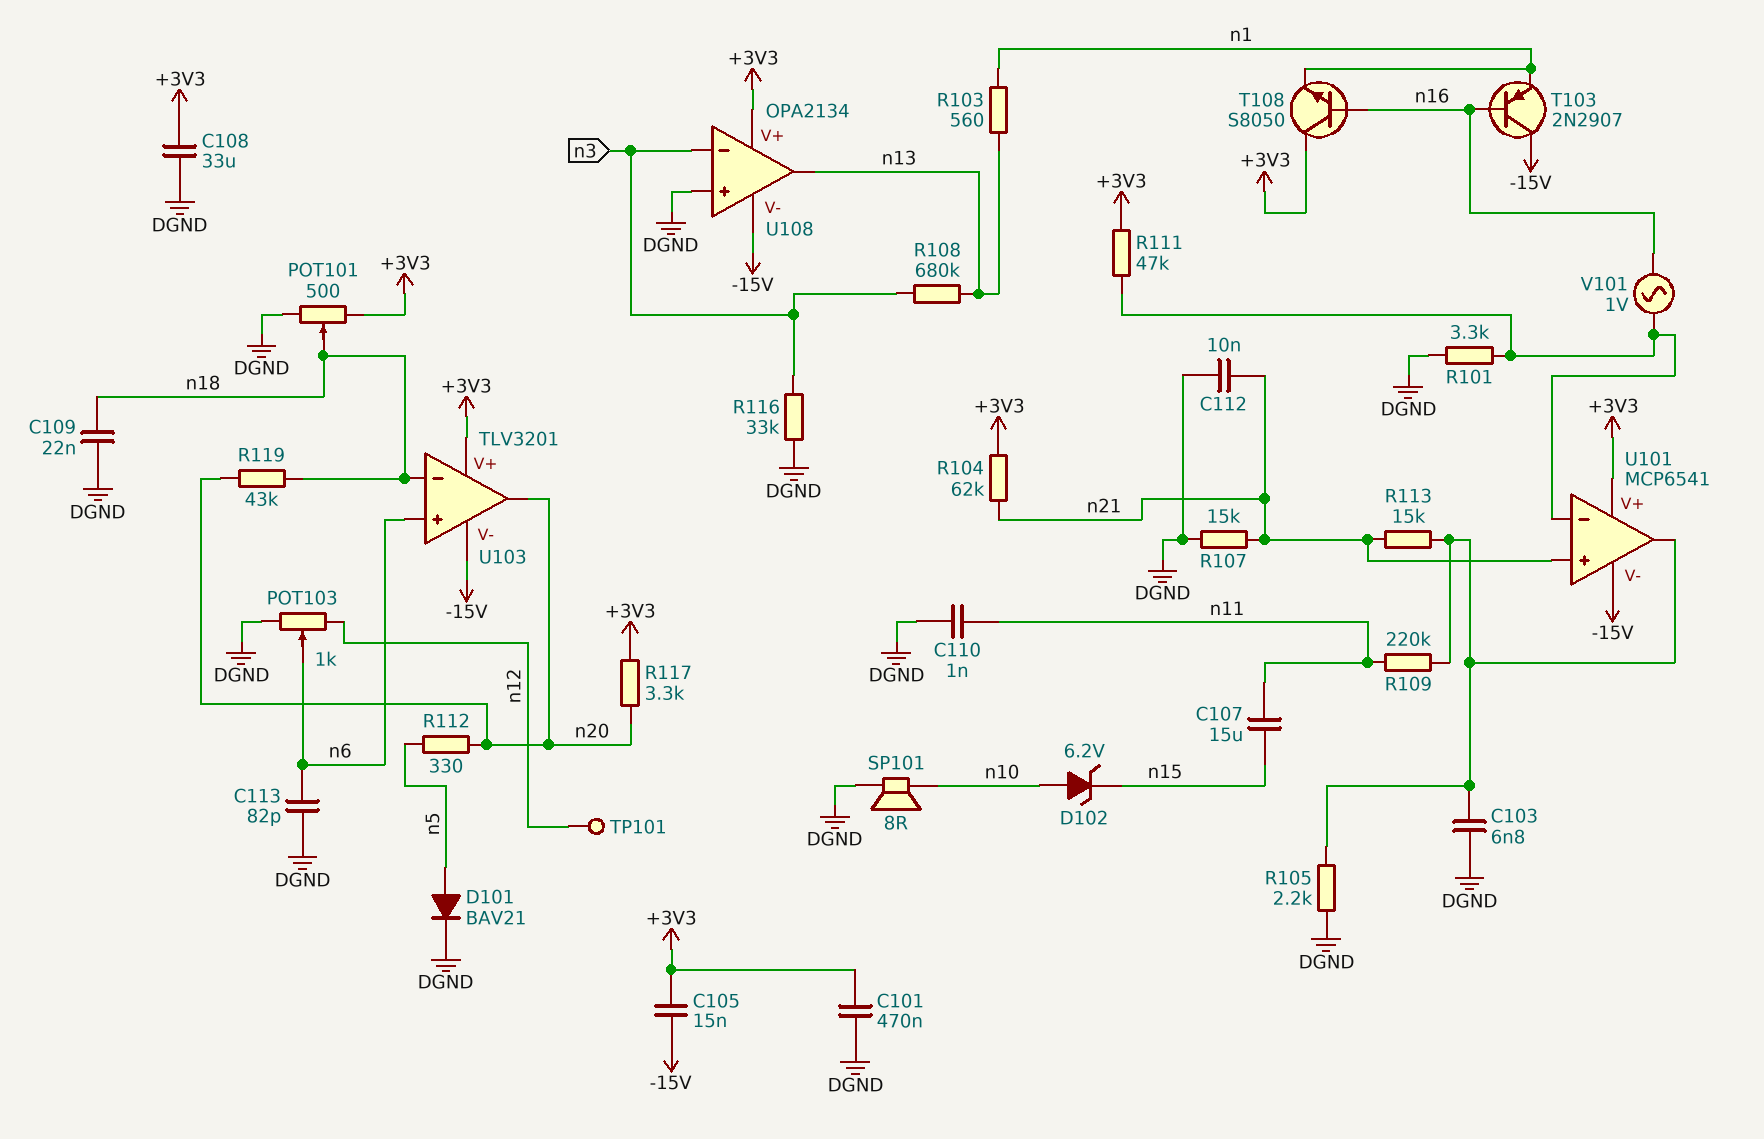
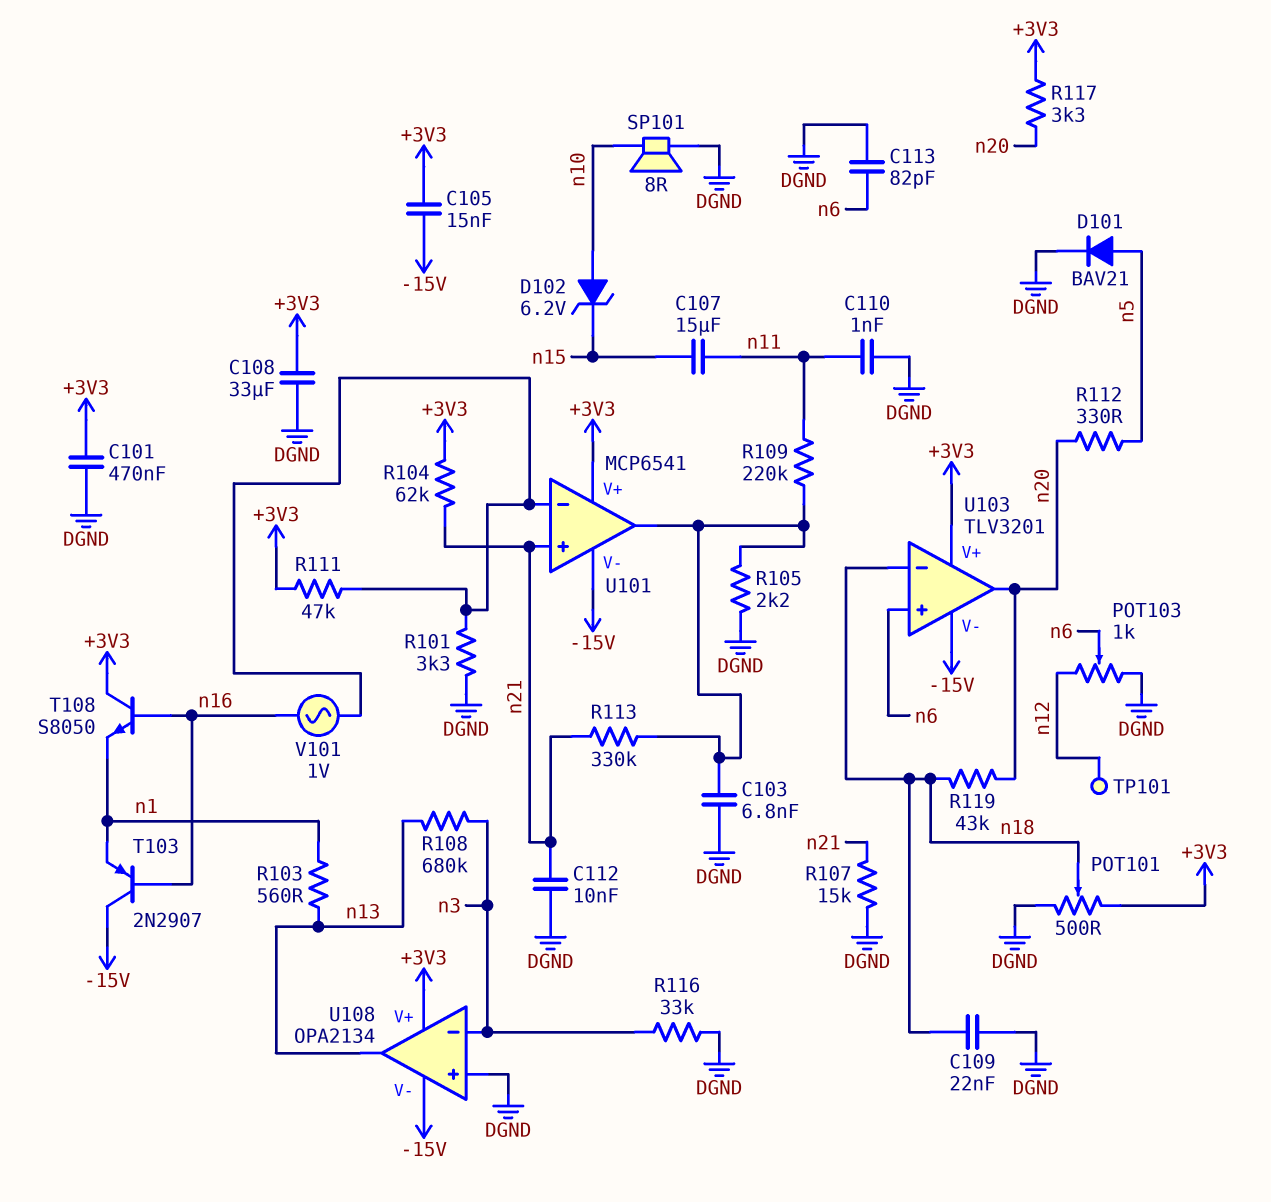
R113: 15k (U101/out, n21) -> 330k (U101/out, n21)

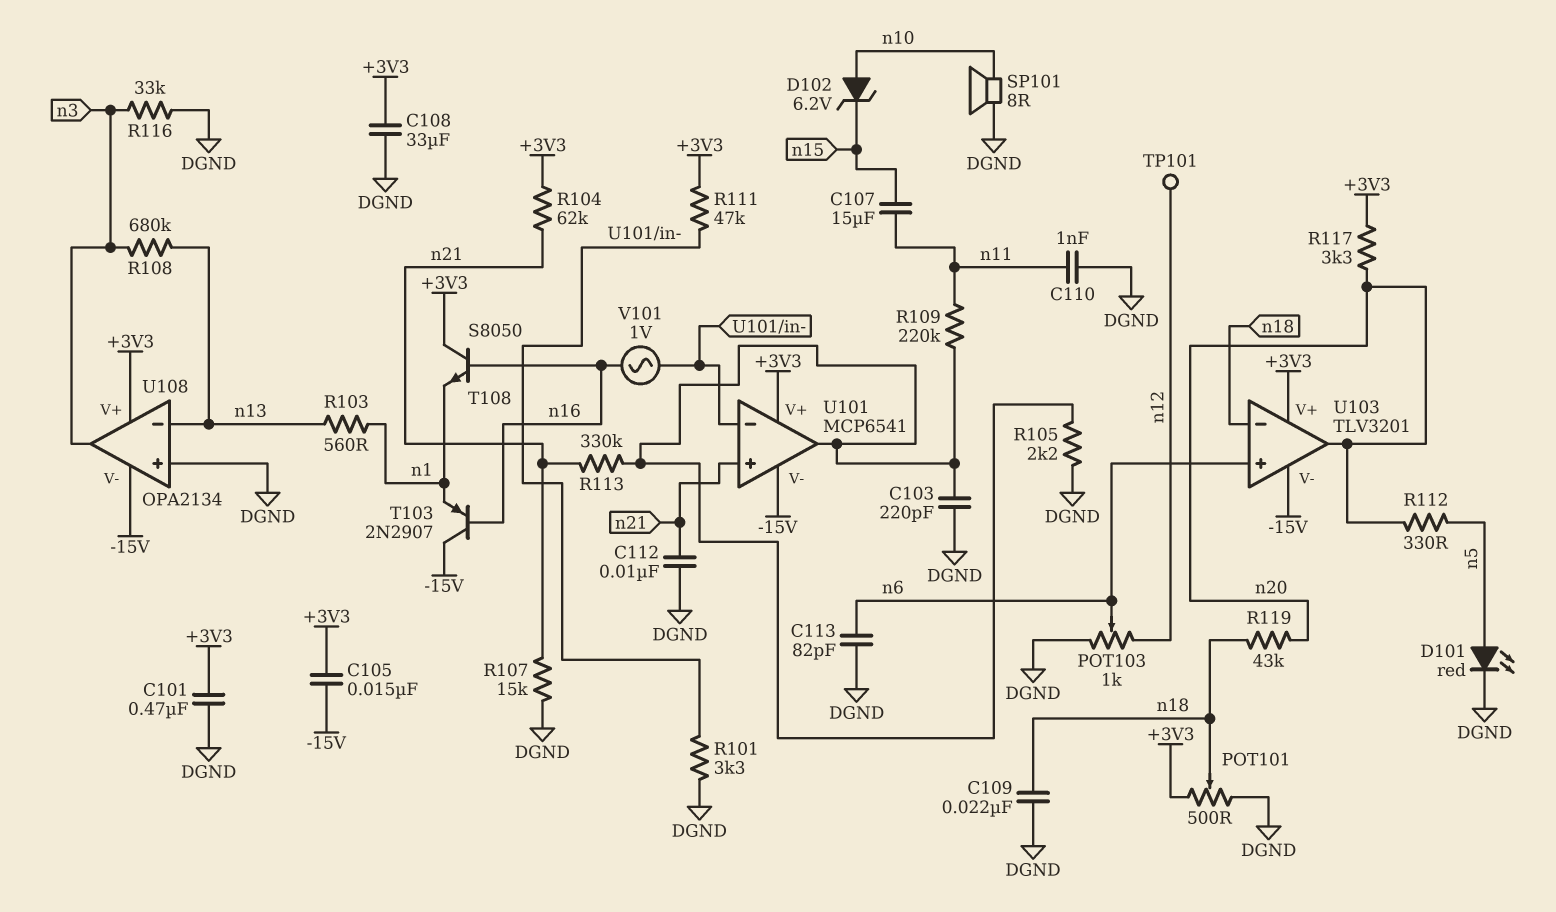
C103: 6.8nF (DGND, U101/out) -> 220pF (DGND, U101/out)
D101: diode BAV21 (A n5, K DGND) -> LED red (A n5, K DGND)
U108 pin in-: n3 -> n13
U108 pin out: n13 -> n3

